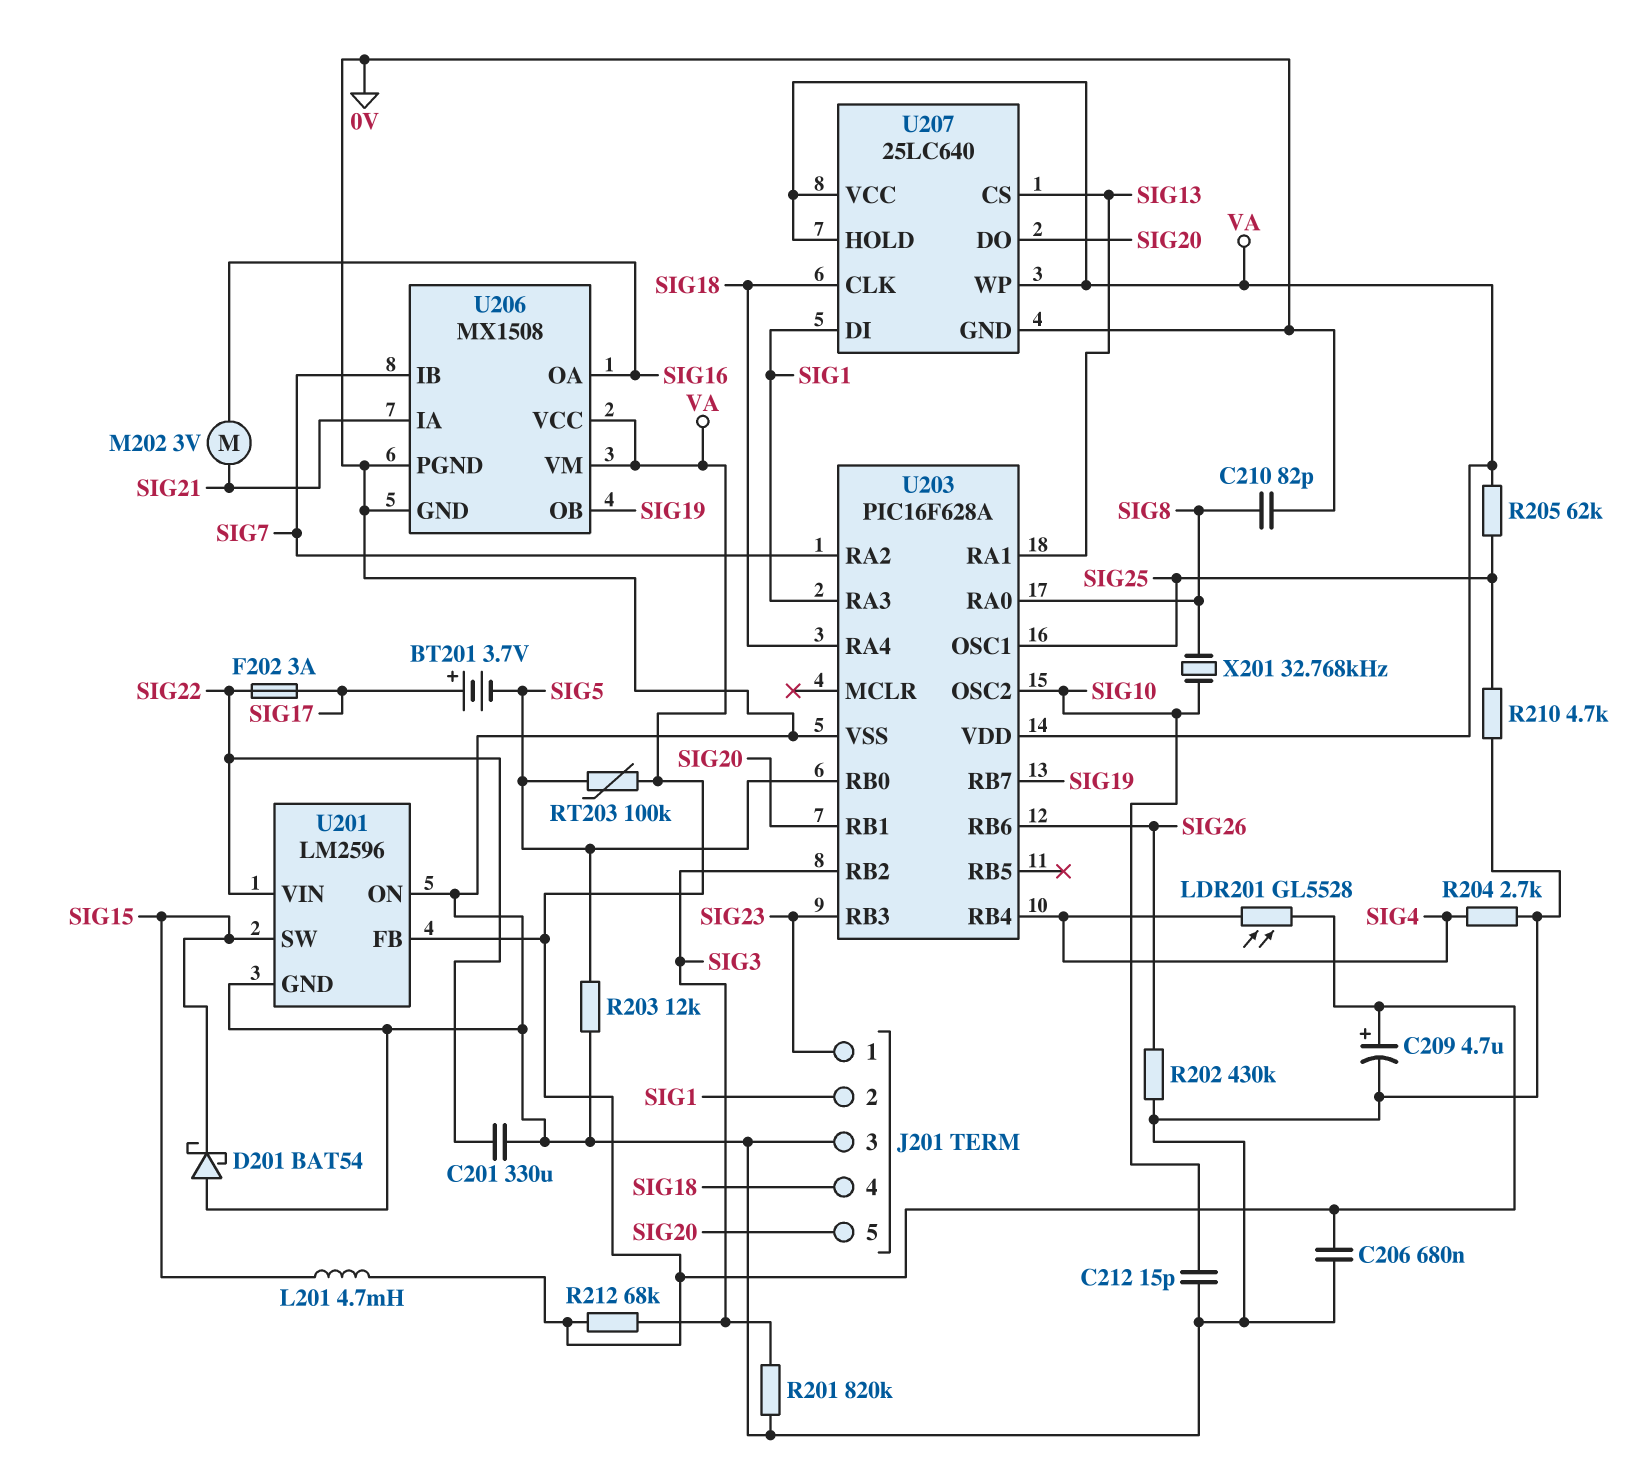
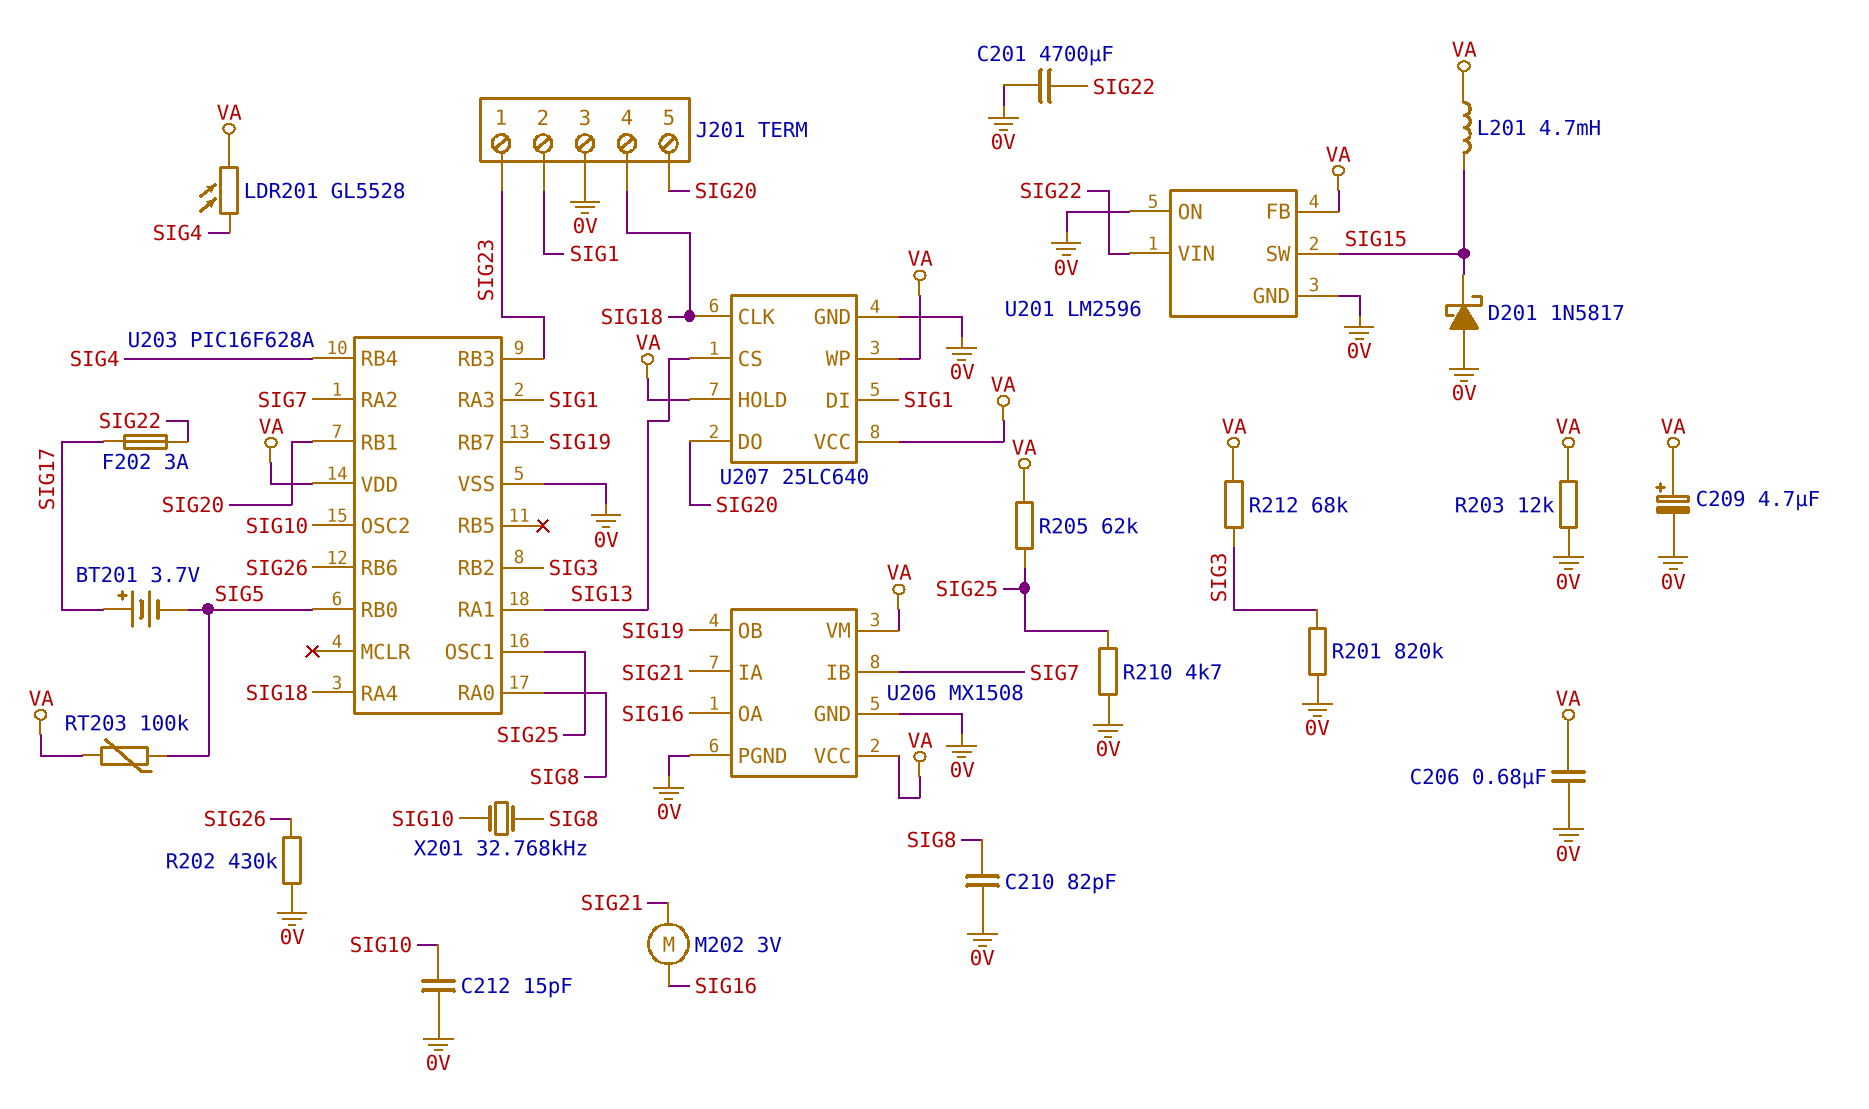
C201: 330uF (0V, SIG22) -> 4700uF (0V, SIG22)
D201: schottky BAT54 (A 0V, K SIG15) -> schottky 1N5817 (A 0V, K SIG15)
R203: 12k (0V, SIG5) -> 12k (0V, VA)
R204: 2.7k (0V, SIG4) -> none

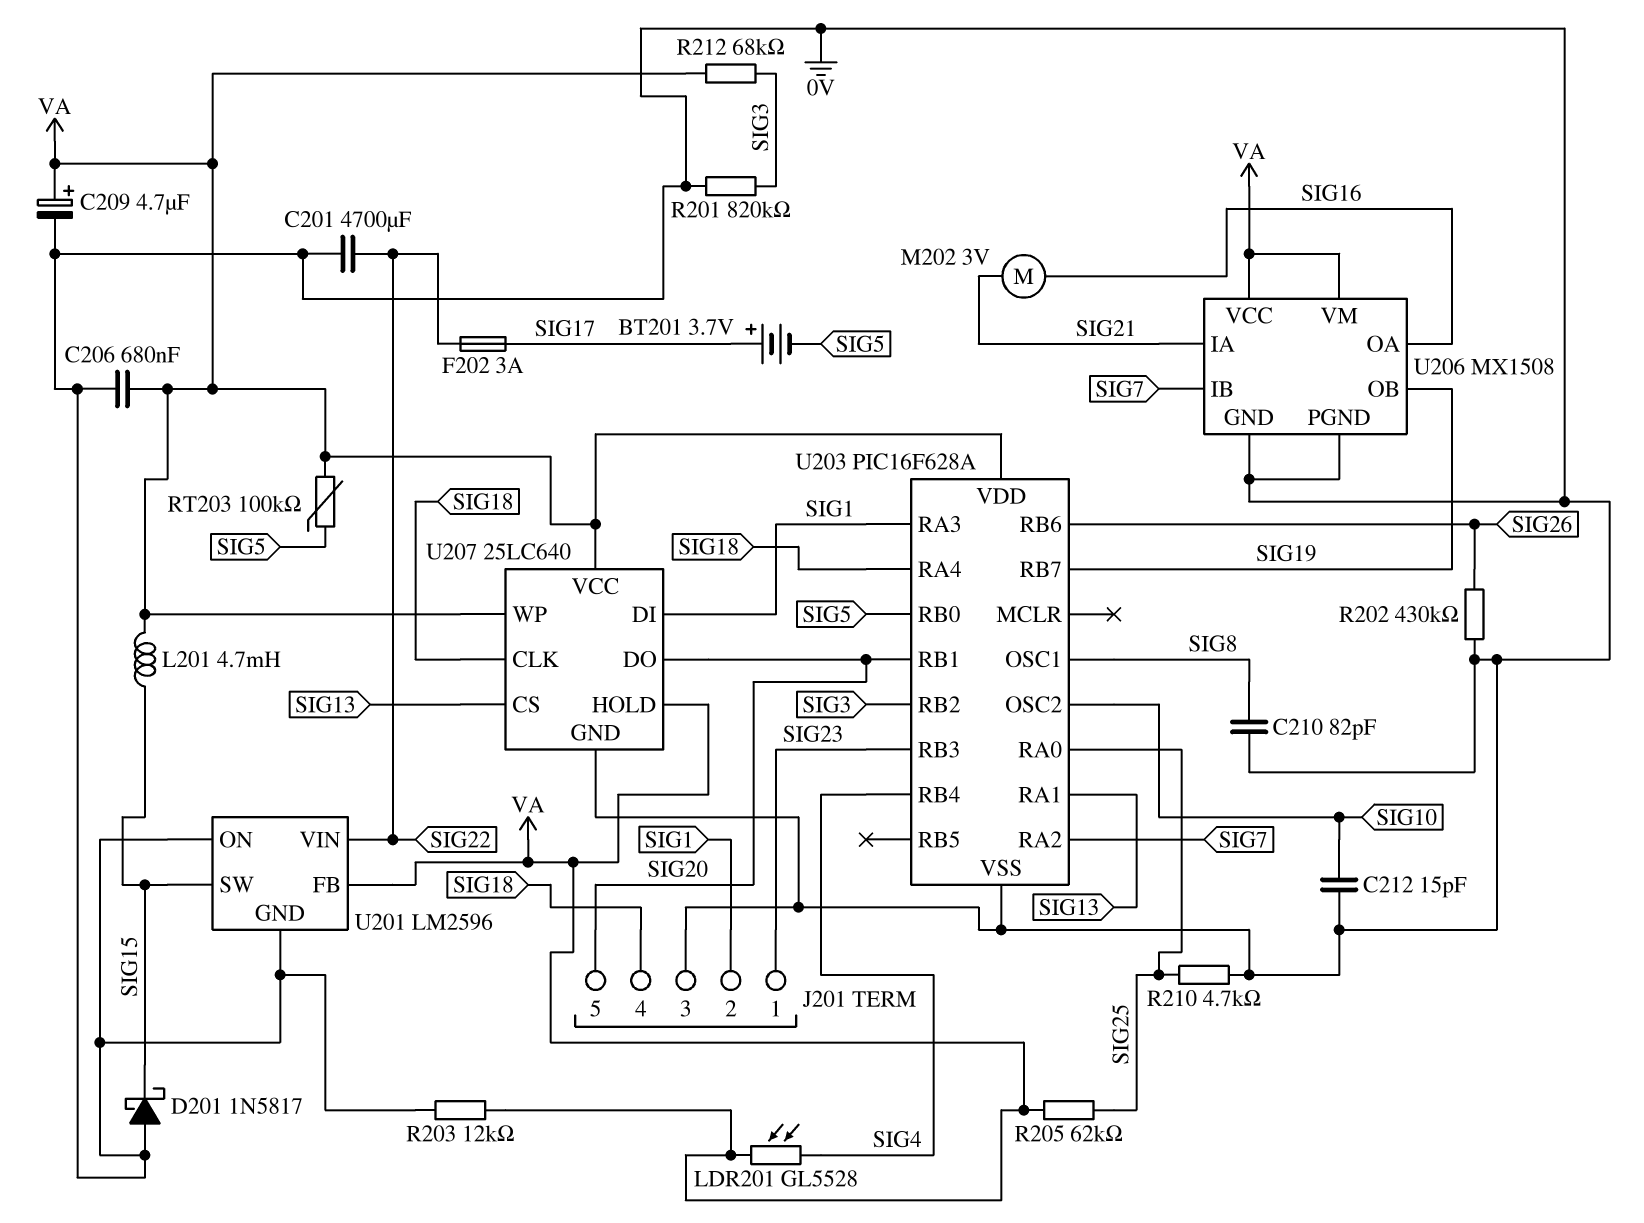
U203 pin OSC1: SIG25 -> SIG8
U203 pin RA0: SIG8 -> SIG25
X201: 32.768kHz (SIG8, SIG10) -> none

